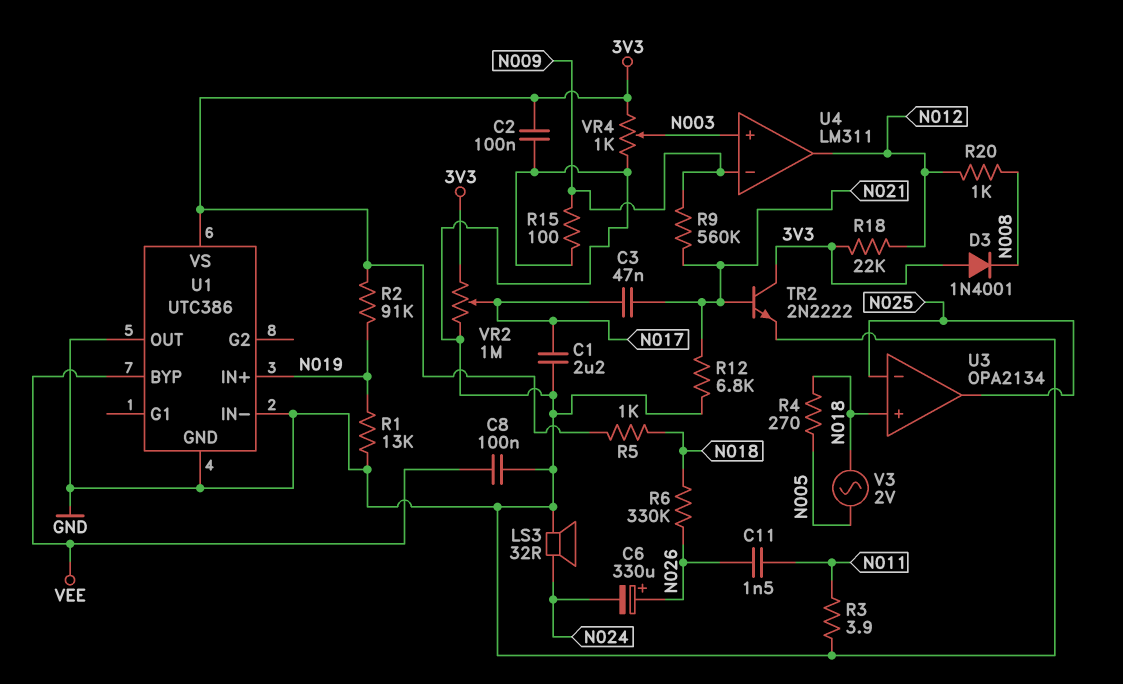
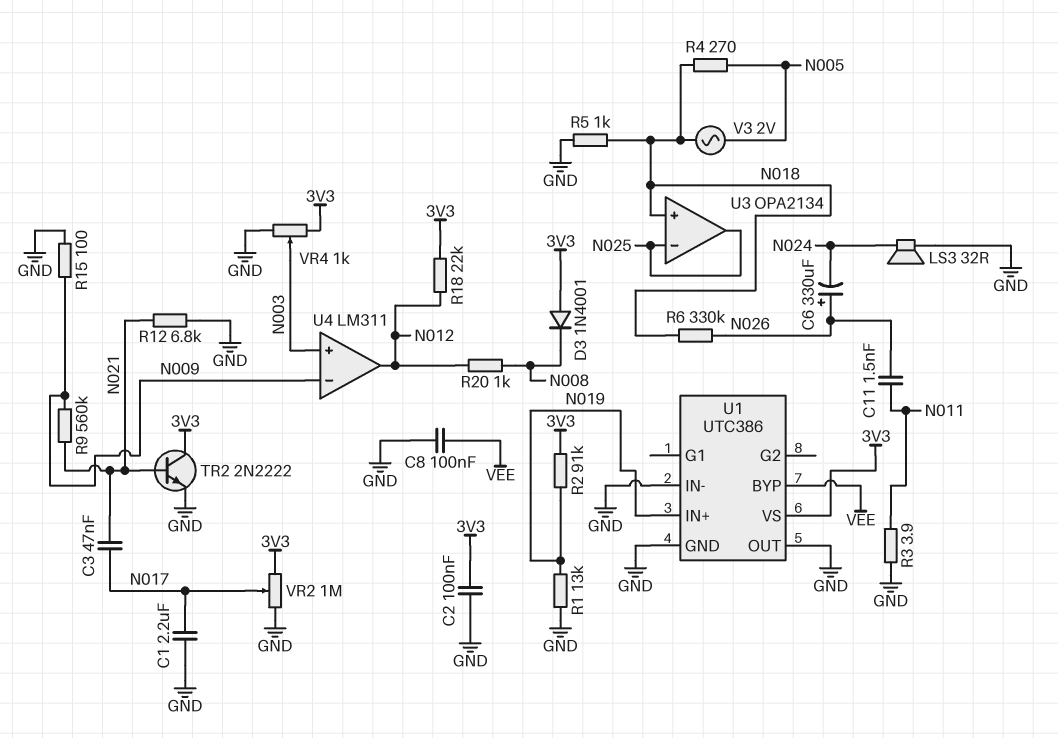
R5: 1k (3V3, N018) -> 1k (GND, N018)

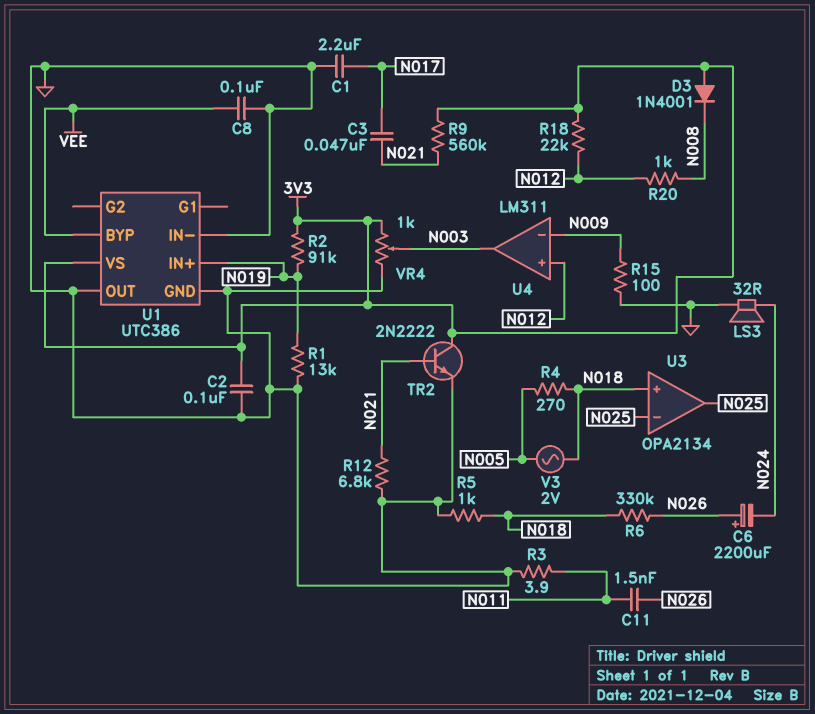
C6: 330uF (plus N026, minus N024) -> 2200uF (plus N026, minus N024)
R9: 560k (N009, N021) -> 560k (3V3, N021)
U4 pin in+: N003 -> N012
U4 pin out: N012 -> N003
VR2: 1M (3V3, GND, wiper N017) -> none

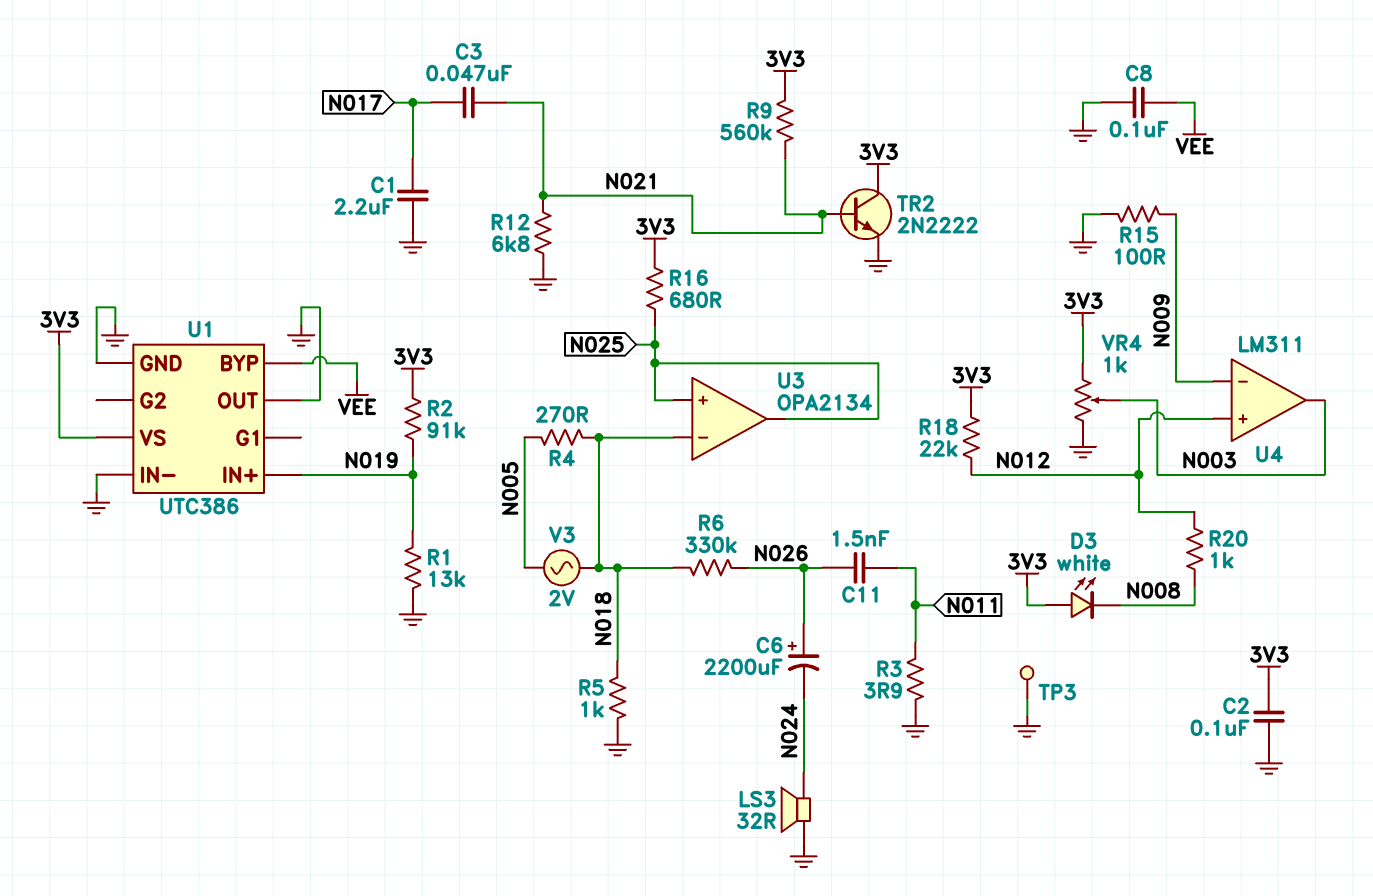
D3: diode 1N4001 (A 3V3, K N008) -> LED white (A 3V3, K N008)
R16: none -> 680 (3V3, N025)
TP3: none -> test point (GND)
U3 pin in+: N018 -> N025
U3 pin in-: N025 -> N018

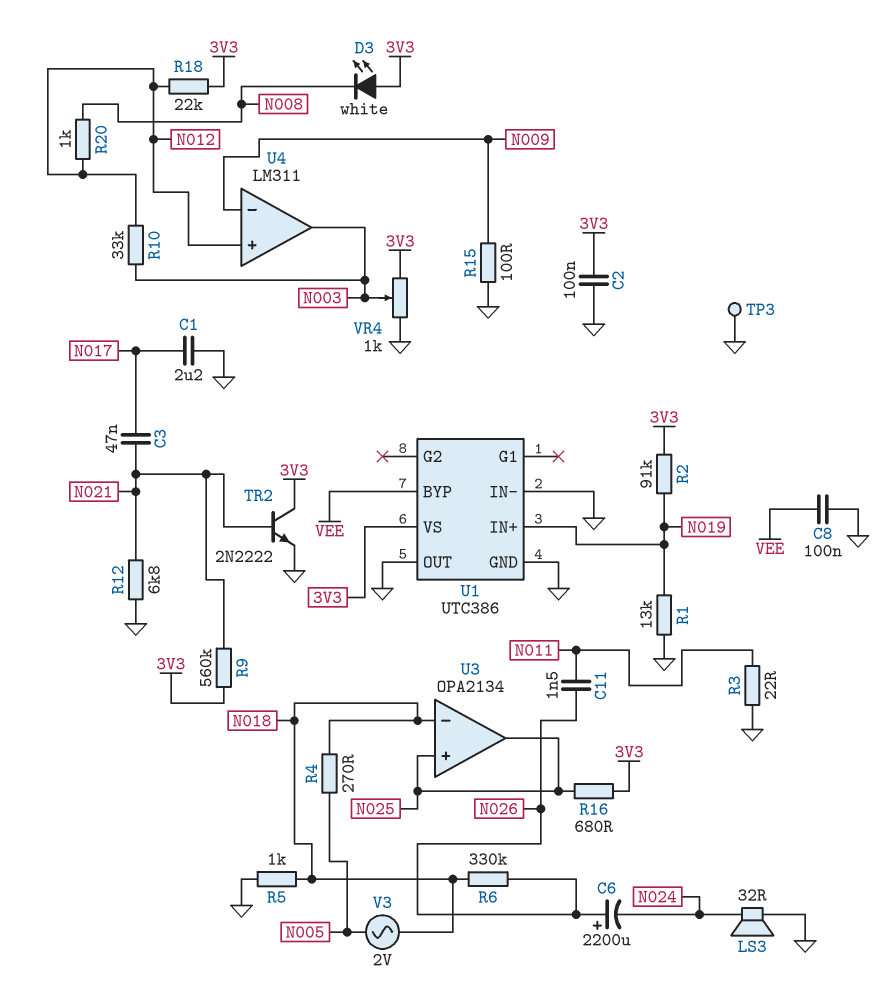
R3: 3.9 (GND, N011) -> 22 (GND, N011)
R10: none -> 33k (N003, N012)

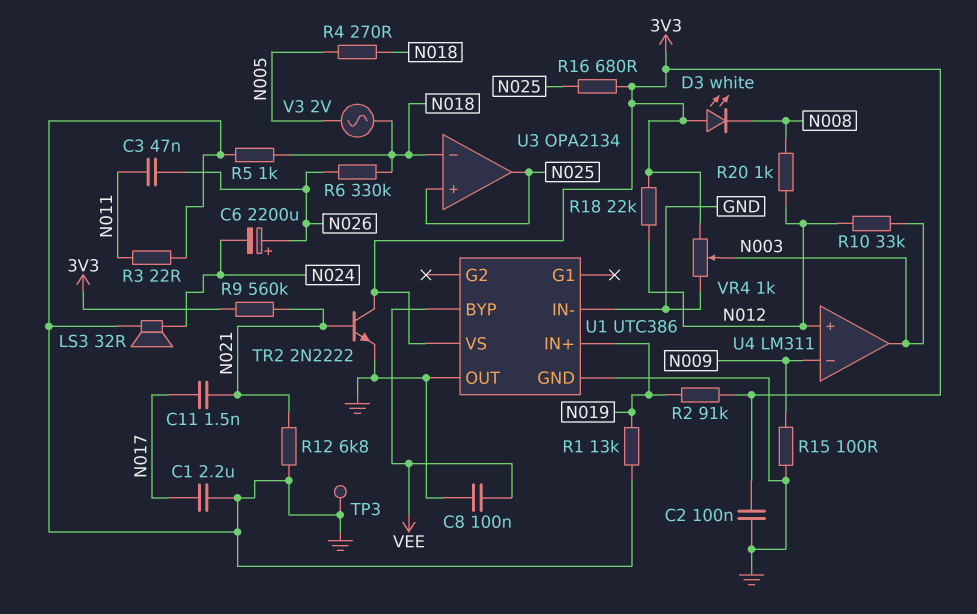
C3: 47nF (N017, N021) -> 47nF (N011, N026)
C11: 1.5nF (N011, N026) -> 1.5nF (N017, N021)

